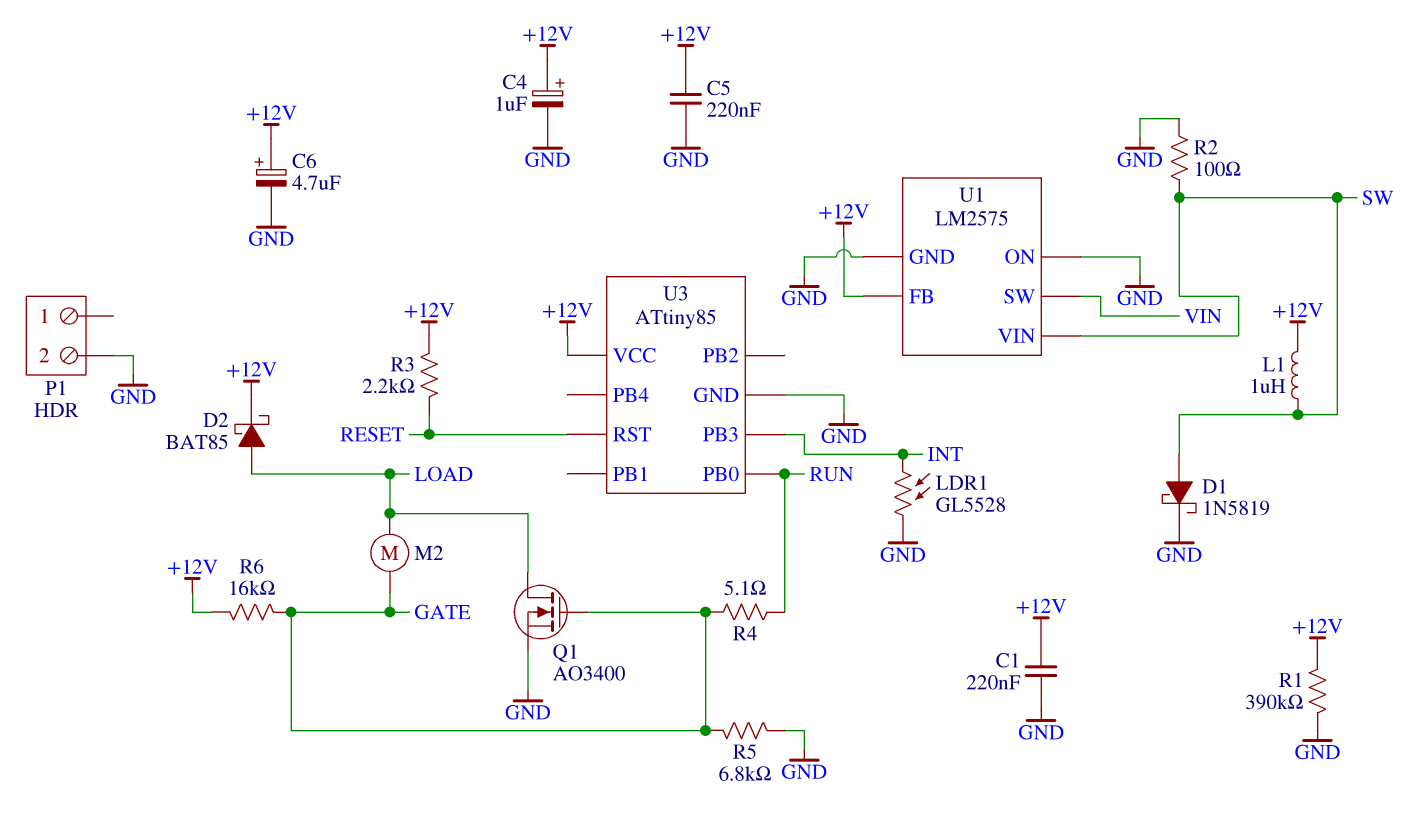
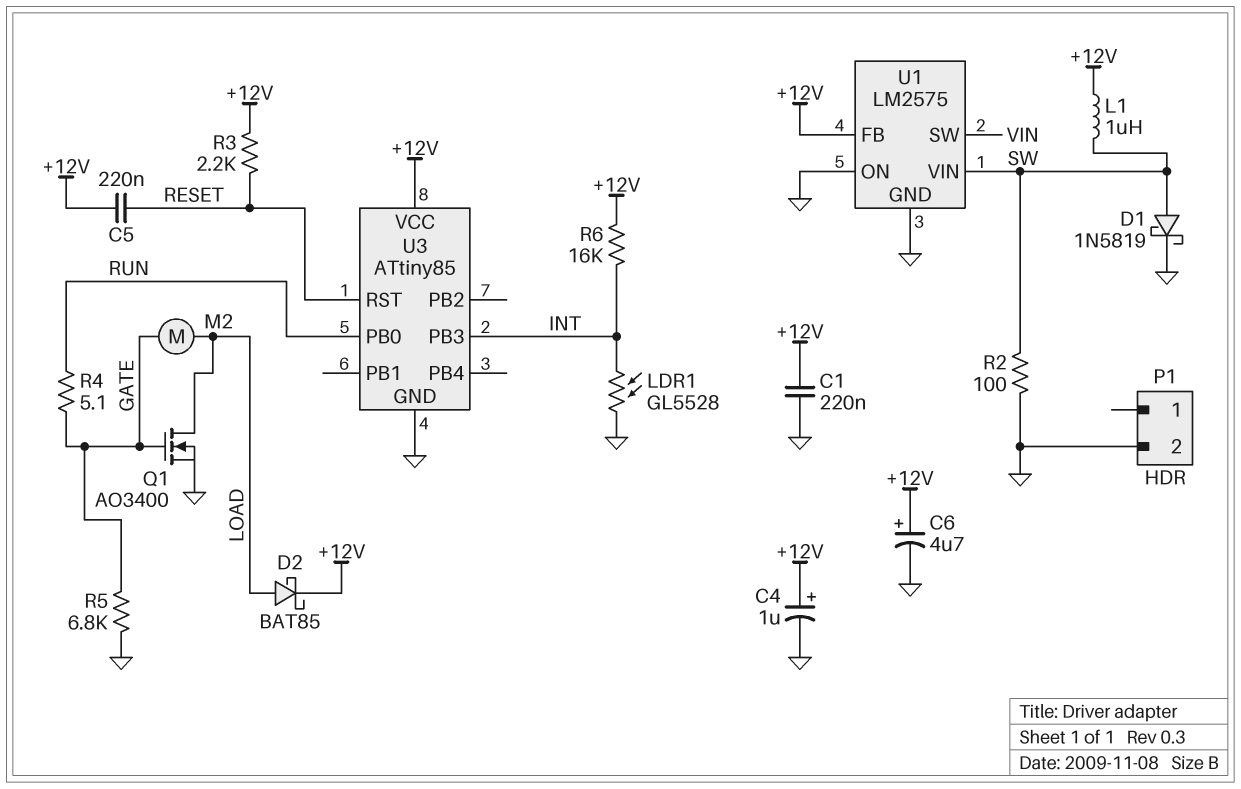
C5: 220nF (+12V, GND) -> 220nF (+12V, RESET)
R1: 390k (+12V, GND) -> none
R6: 16k (+12V, GATE) -> 16k (+12V, INT)

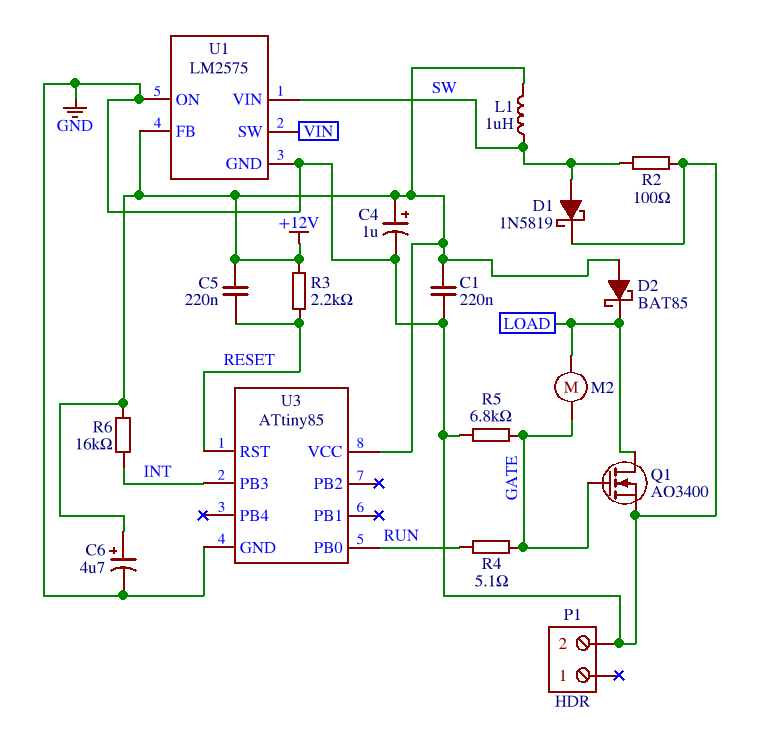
D2: schottky BAT85 (A LOAD, K +12V) -> schottky BAT85 (A +12V, K LOAD)
LDR1: GL5528 (GND, INT) -> none

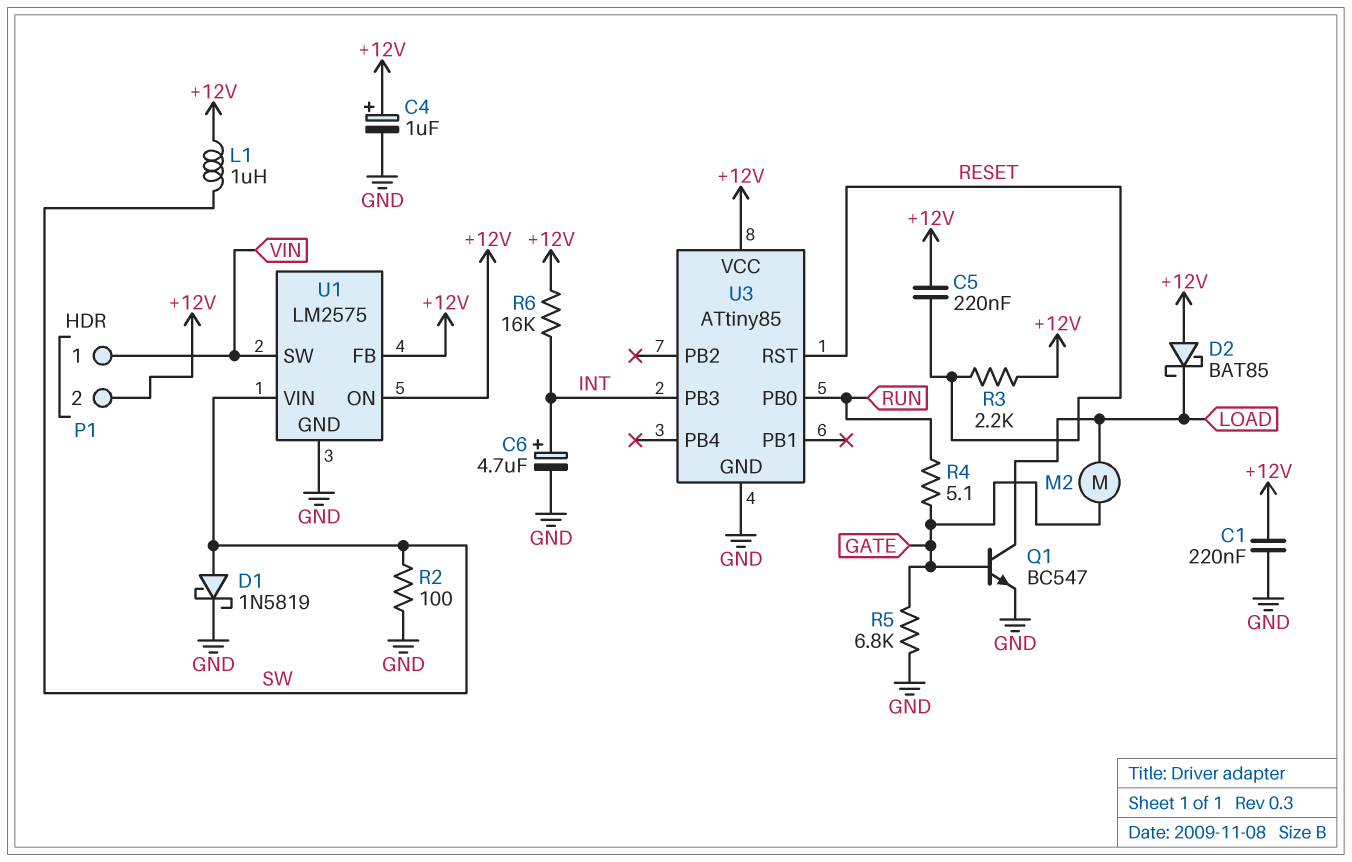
C6: 4.7uF (plus +12V, minus GND) -> 4.7uF (plus INT, minus GND)
P1 pin 1: none -> VIN
P1 pin 2: GND -> +12V
Q1: NMOS AO3400 (G GATE, D LOAD, S GND) -> NPN BC547 (B GATE, C LOAD, E GND)
U1 pin ON: GND -> +12V

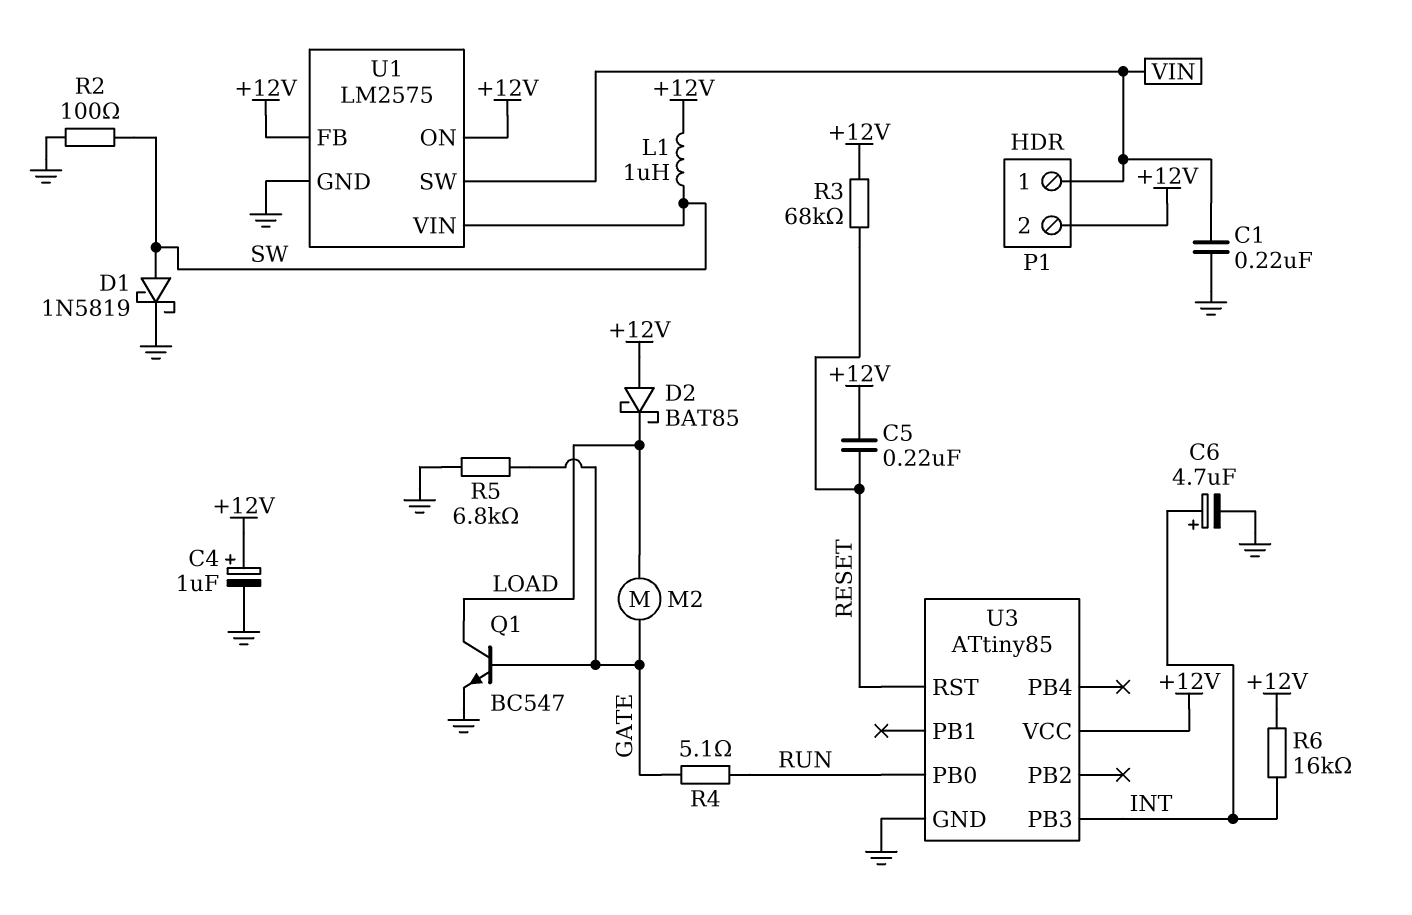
C1: 220nF (+12V, GND) -> 220nF (GND, VIN)
R3: 2.2k (+12V, RESET) -> 68k (+12V, RESET)

